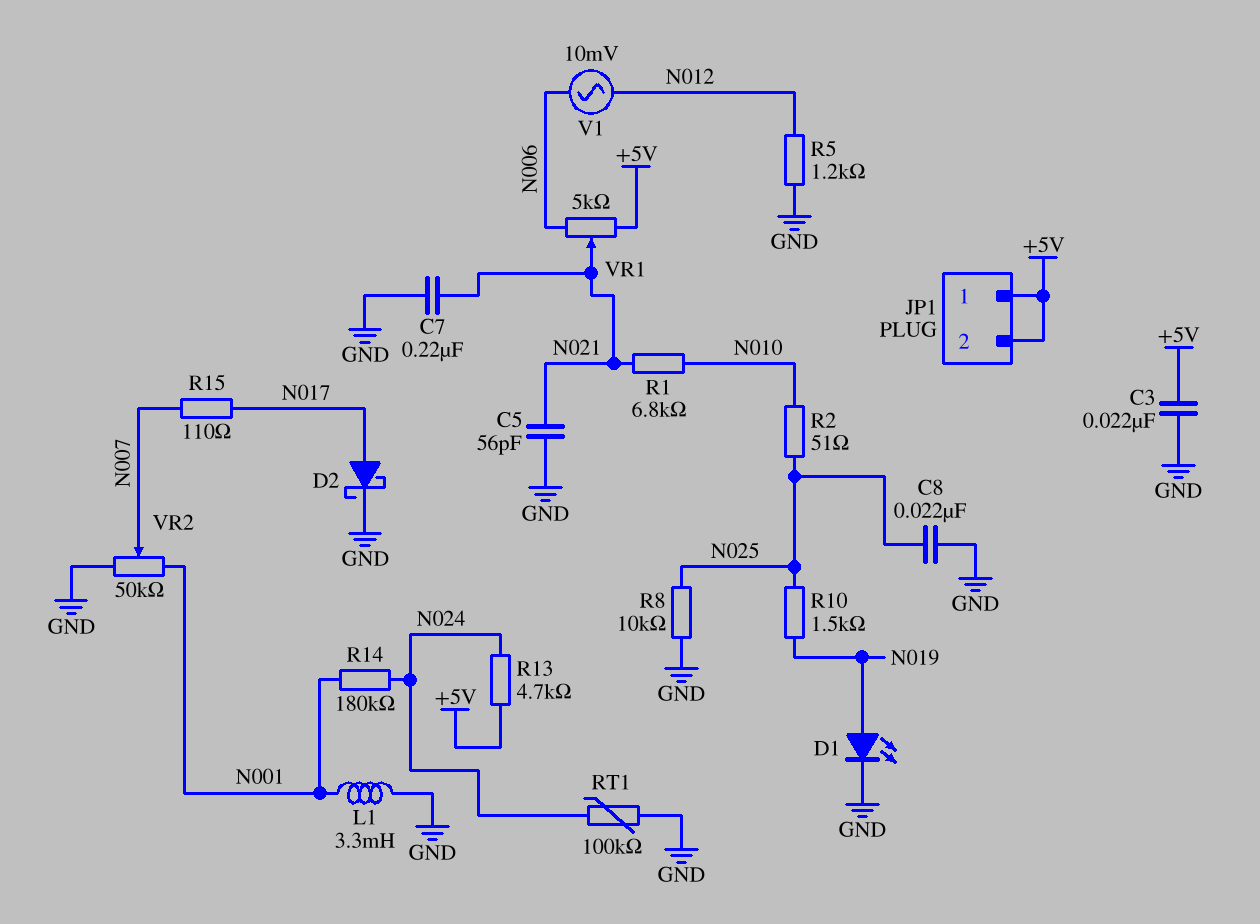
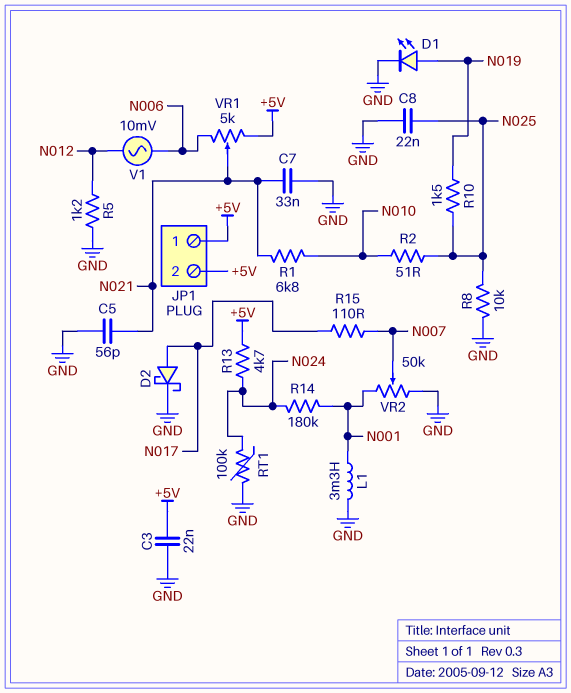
C7: 220nF (GND, N021) -> 33nF (GND, N021)

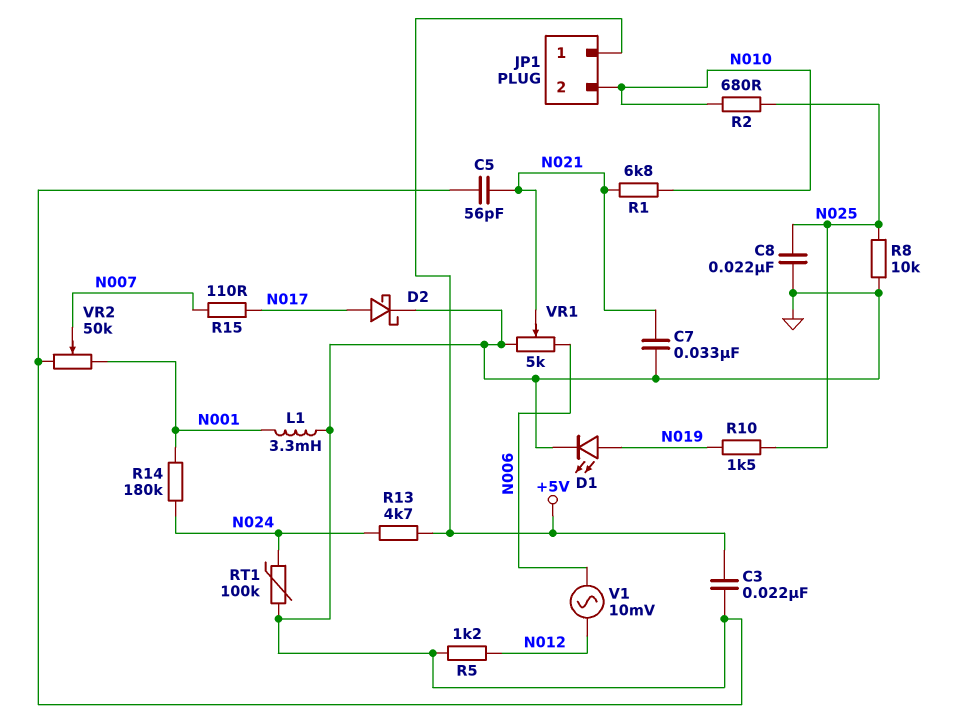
JP1 pin 2: +5V -> N010
R2: 51 (N010, N025) -> 680 (N010, N025)
VR1: 5k (+5V, N006, wiper N021) -> 5k (GND, N006, wiper N021)

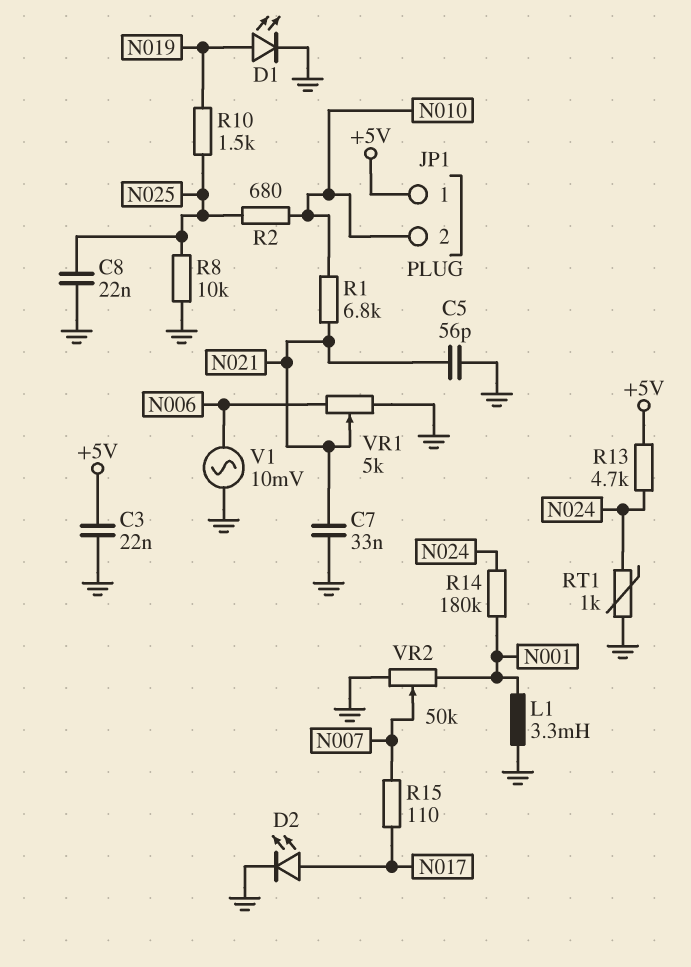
D2: schottky (A N017, K GND) -> LED (A N017, K GND)
R5: 1.2k (GND, N012) -> none
RT1: 100k (GND, N024) -> 1k (GND, N024)
V1: AC 10mV (N006, N012) -> AC 10mV (GND, N006)

